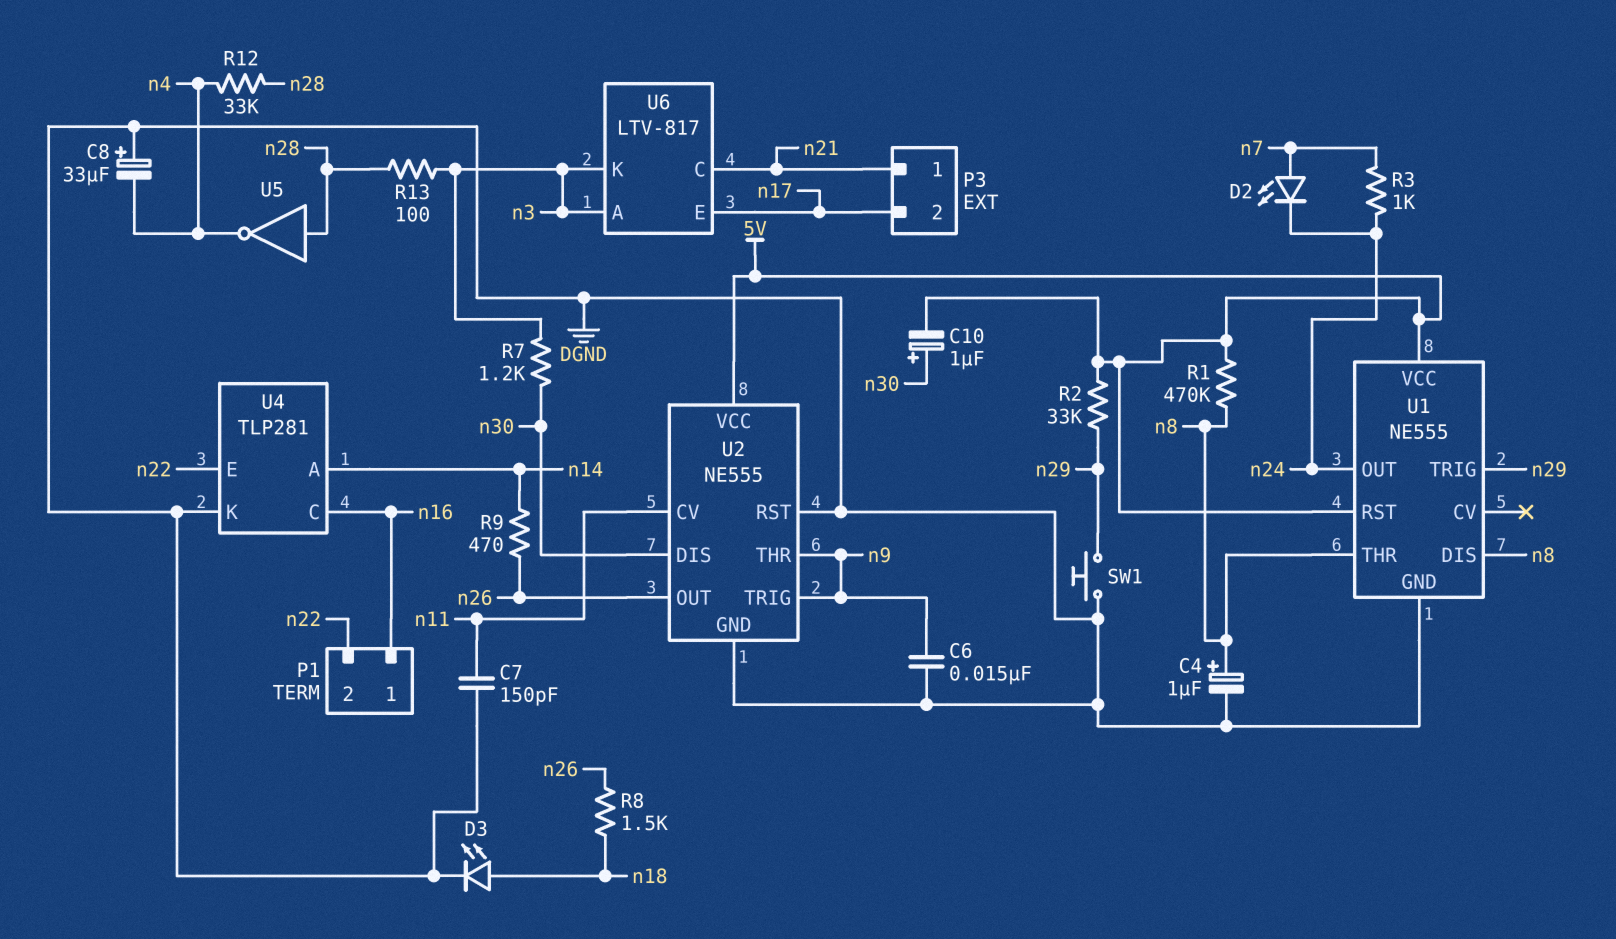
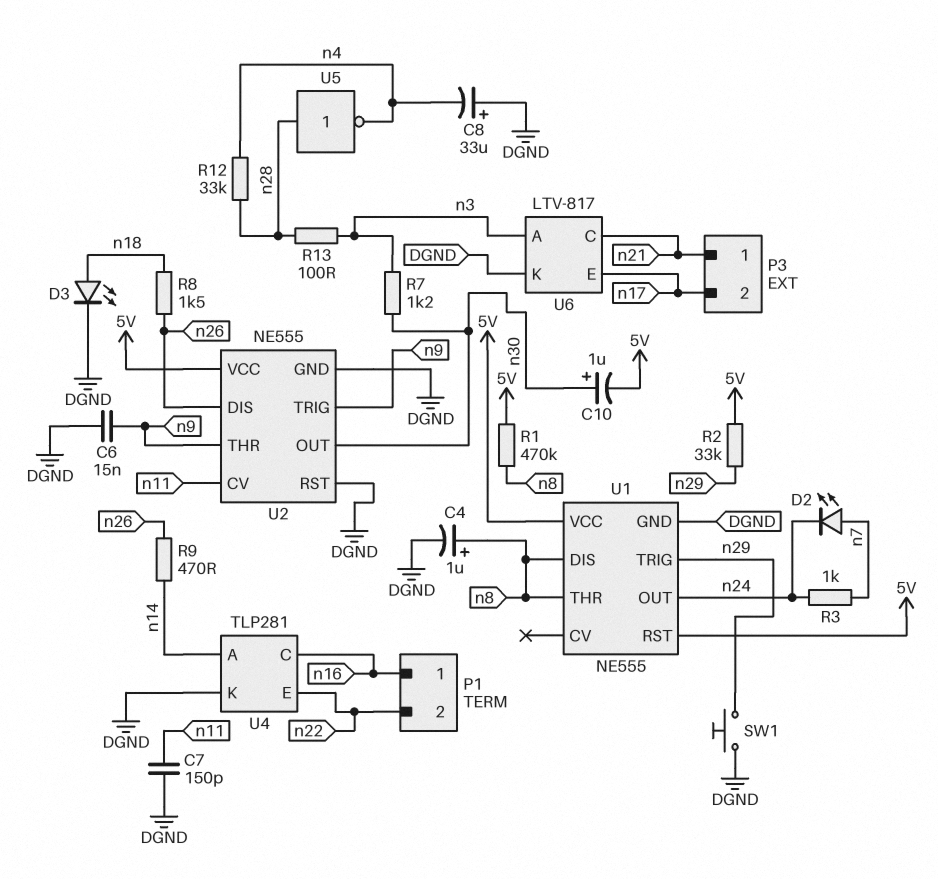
U2 pin DIS: n30 -> n26
U2 pin OUT: n26 -> n30
U6 pin K: n3 -> DGND

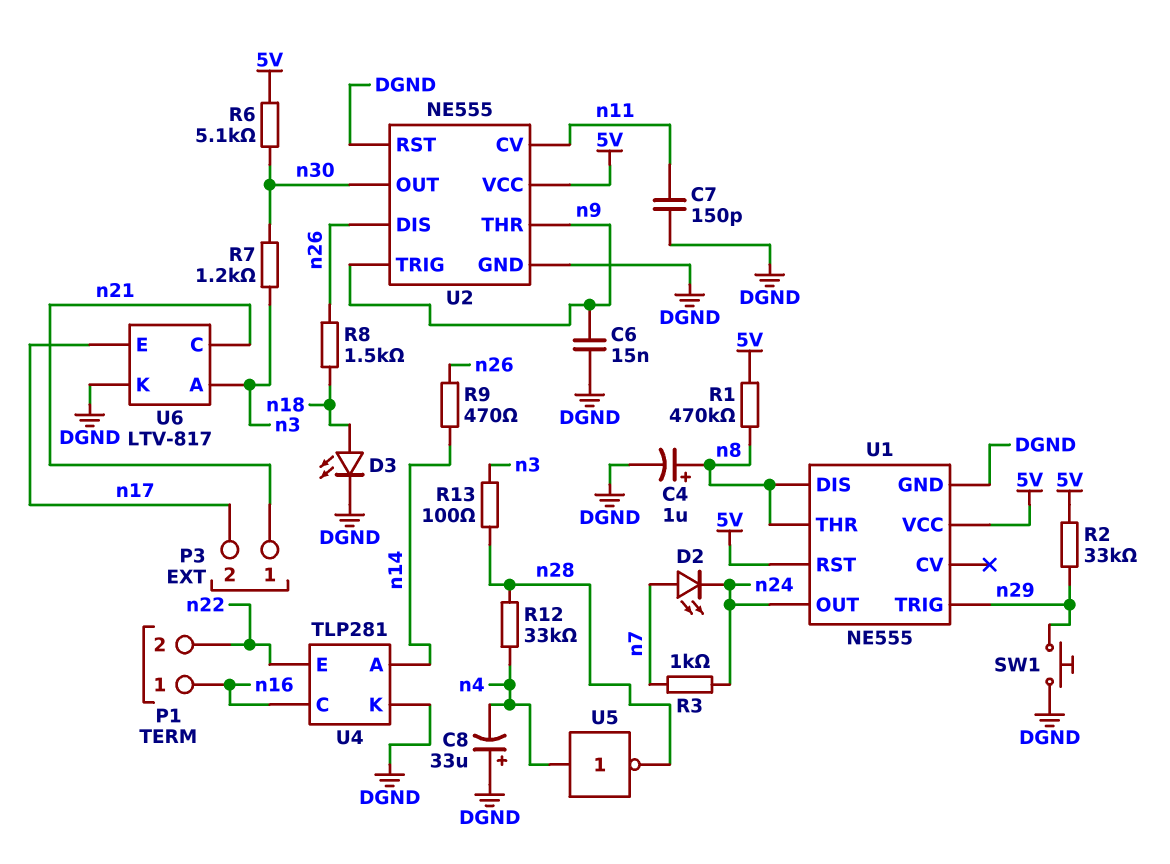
C10: 1uF (plus n30, minus 5V) -> none
R6: none -> 5.1k (5V, n30)
U5: NOT (in n28, out n4) -> NOT (in n4, out n28)

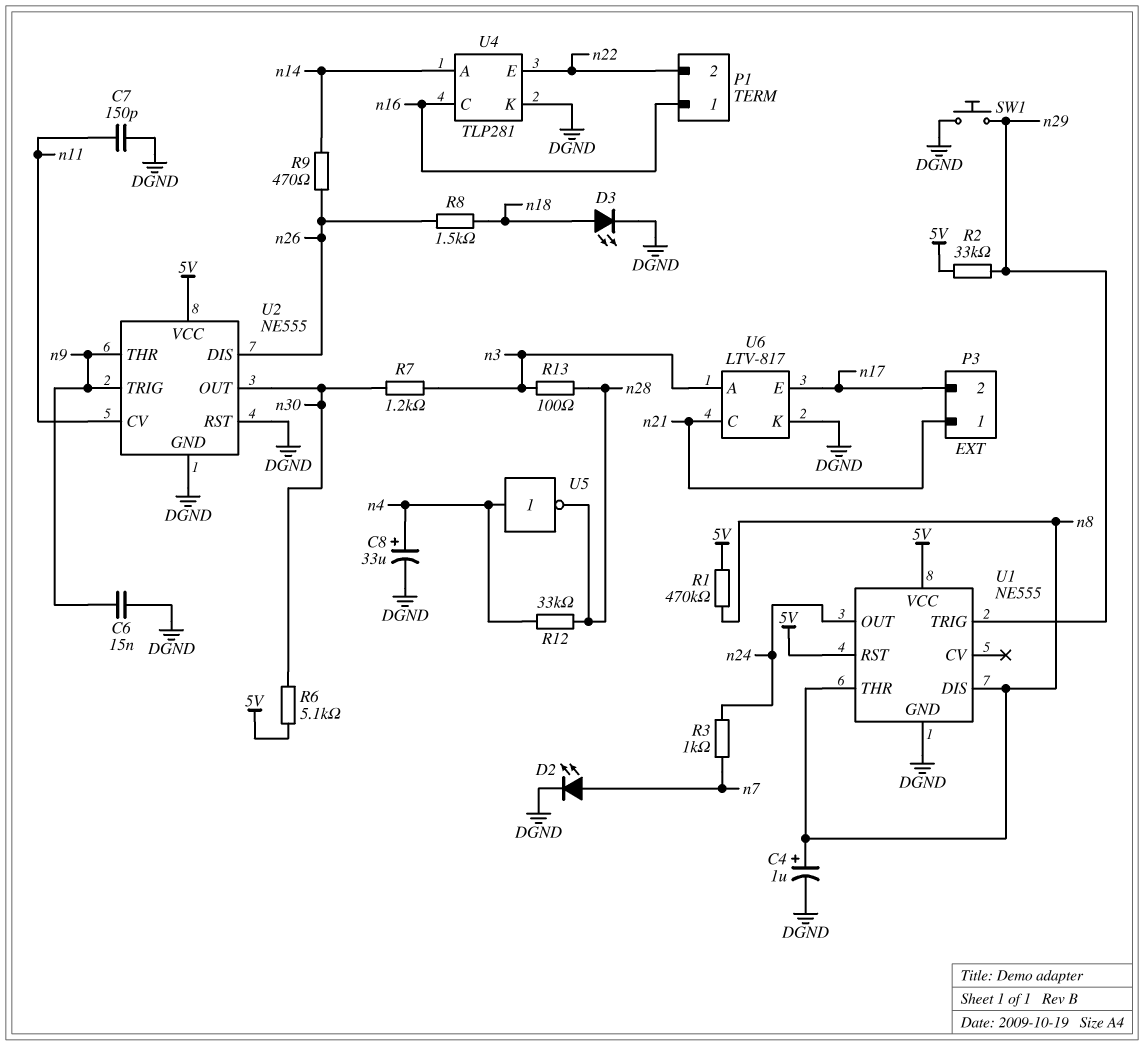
C8: 33uF (plus DGND, minus n4) -> 33uF (plus n4, minus DGND)
D2: LED (A n7, K n24) -> LED (A n7, K DGND)

